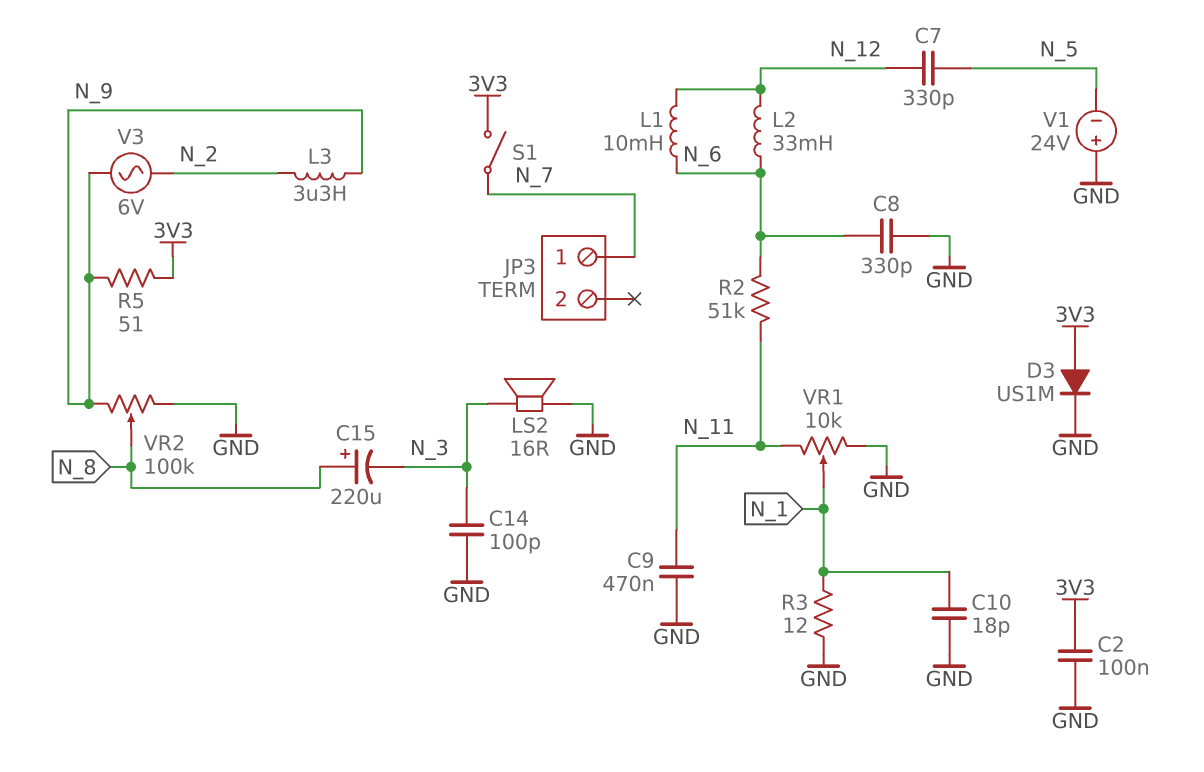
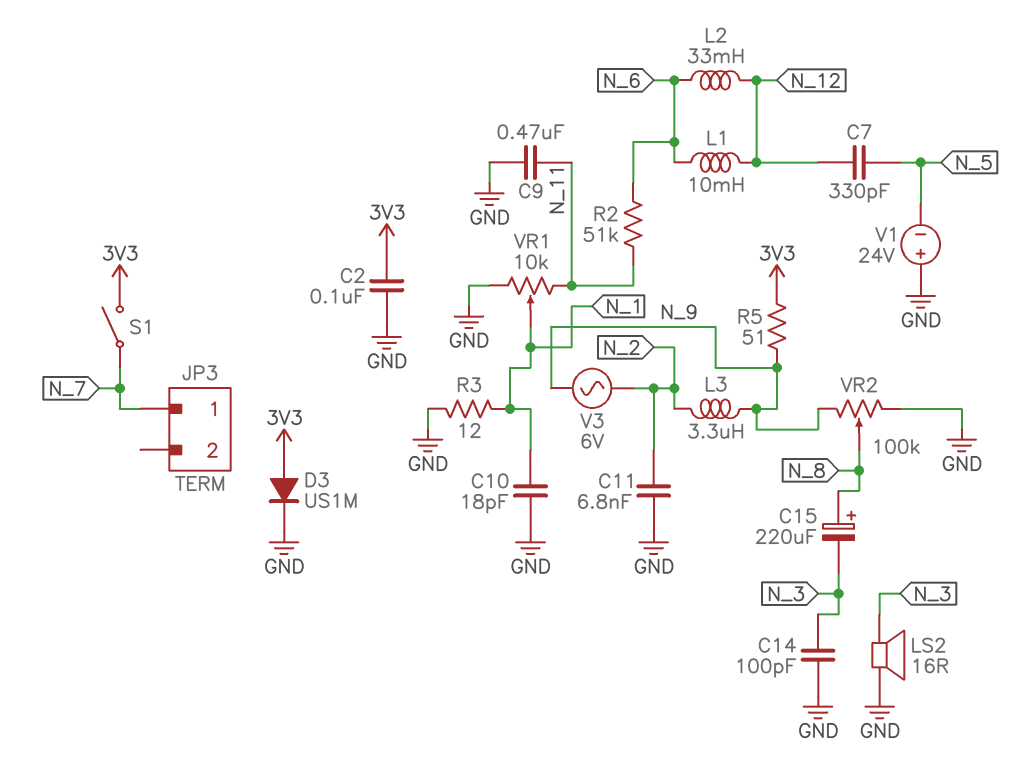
C8: 330pF (GND, N_6) -> none
C11: none -> 6.8nF (GND, N_2)

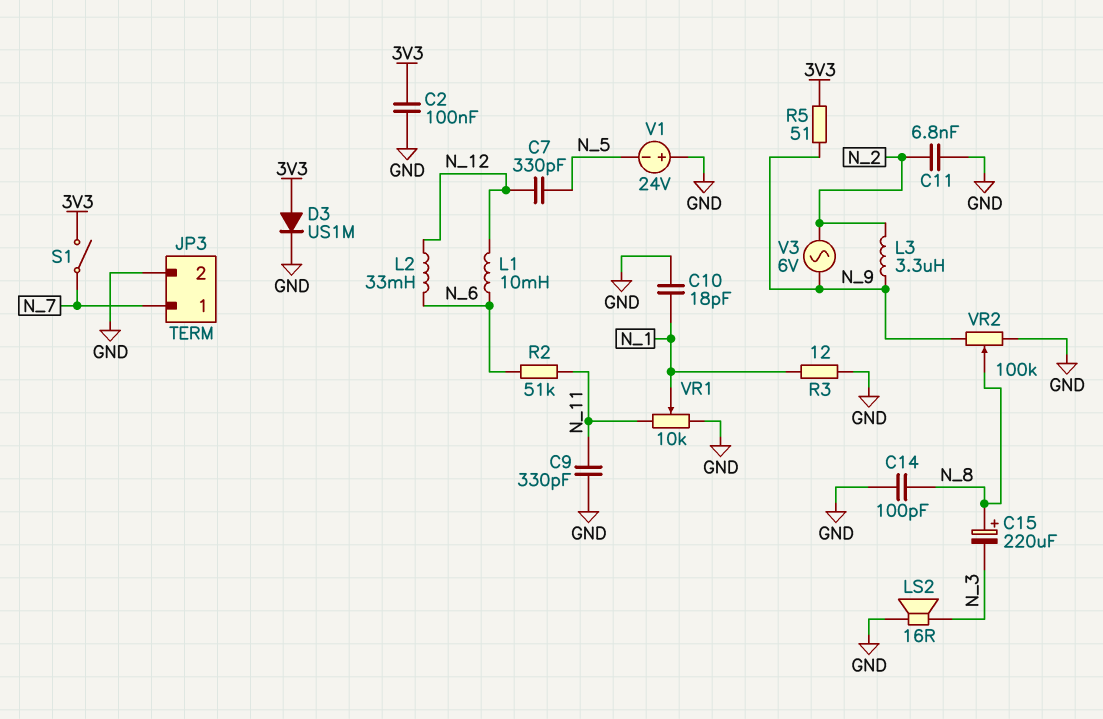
C9: 470nF (GND, N_11) -> 330pF (GND, N_11)
C14: 100pF (GND, N_3) -> 100pF (GND, N_8)
JP3 pin 2: none -> GND

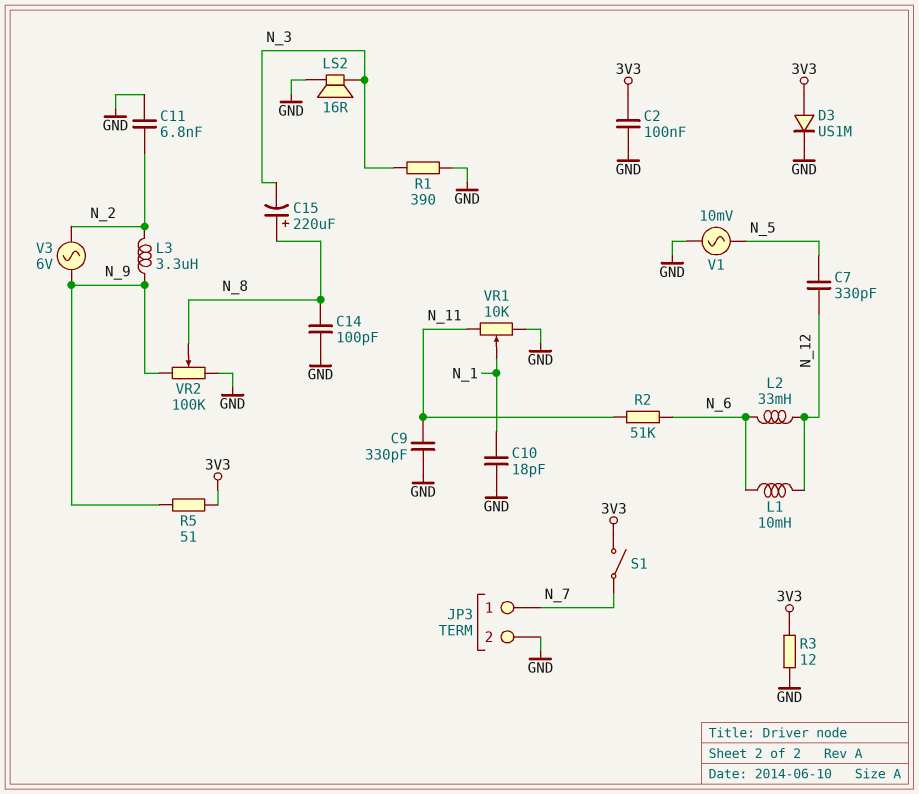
R1: none -> 390 (GND, N_3)
R3: 12 (GND, N_1) -> 12 (3V3, GND)
V1: 24V (plus GND, minus N_5) -> AC 10mV (GND, N_5)

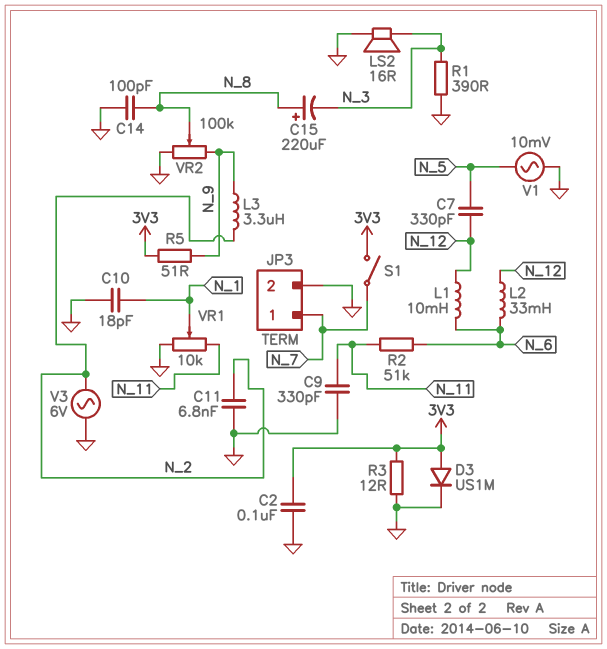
V3: AC 6V (N_2, N_9) -> AC 6V (GND, N_2)

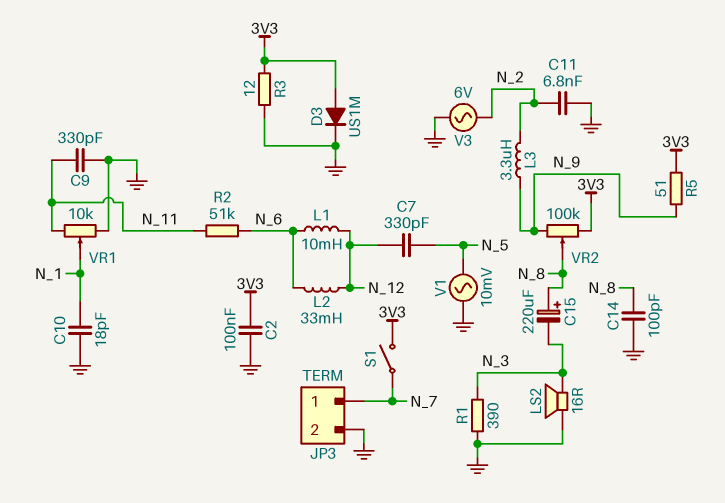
VR2: 100k (GND, N_9, wiper N_8) -> 100k (3V3, N_9, wiper N_8)

